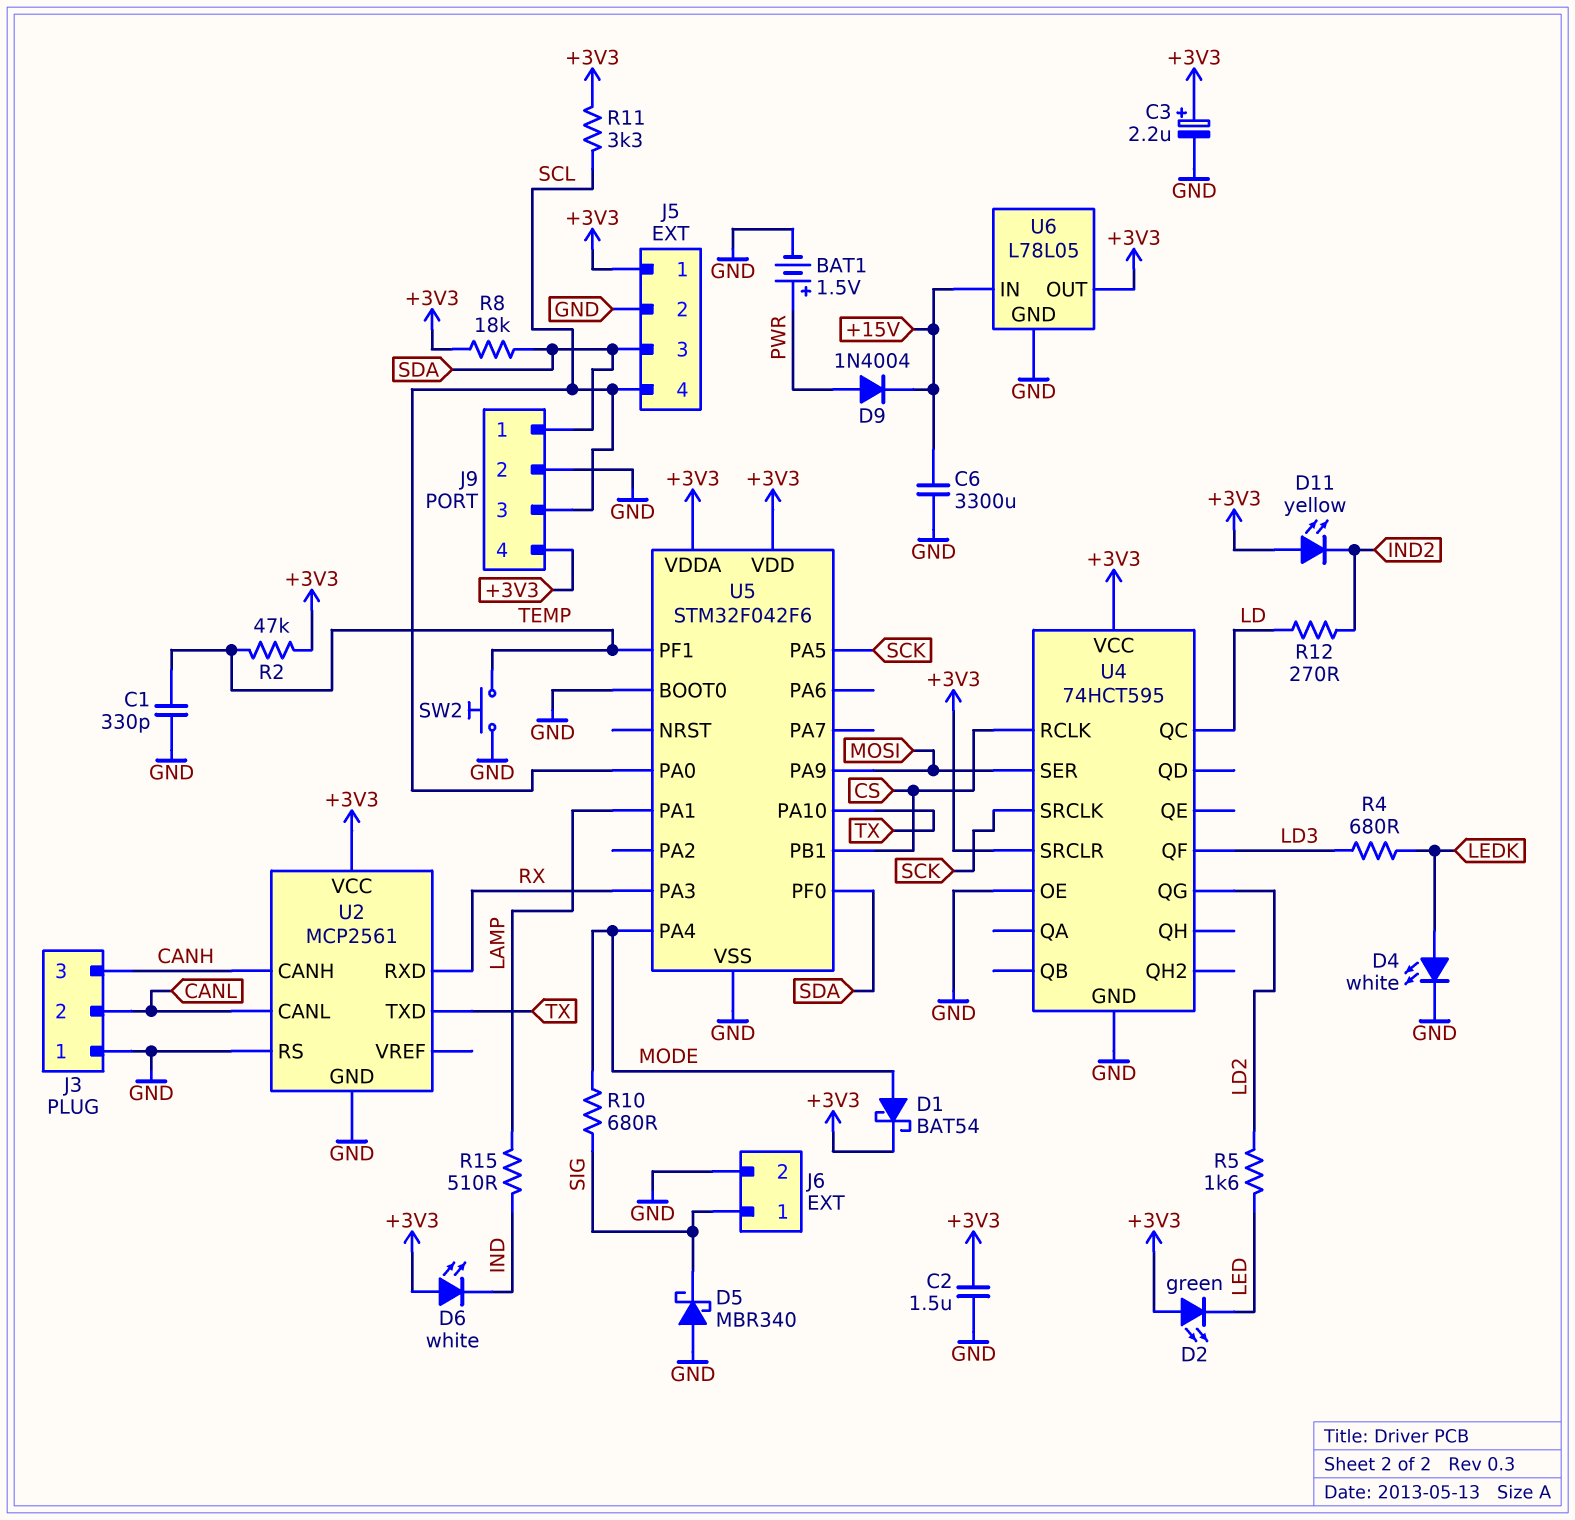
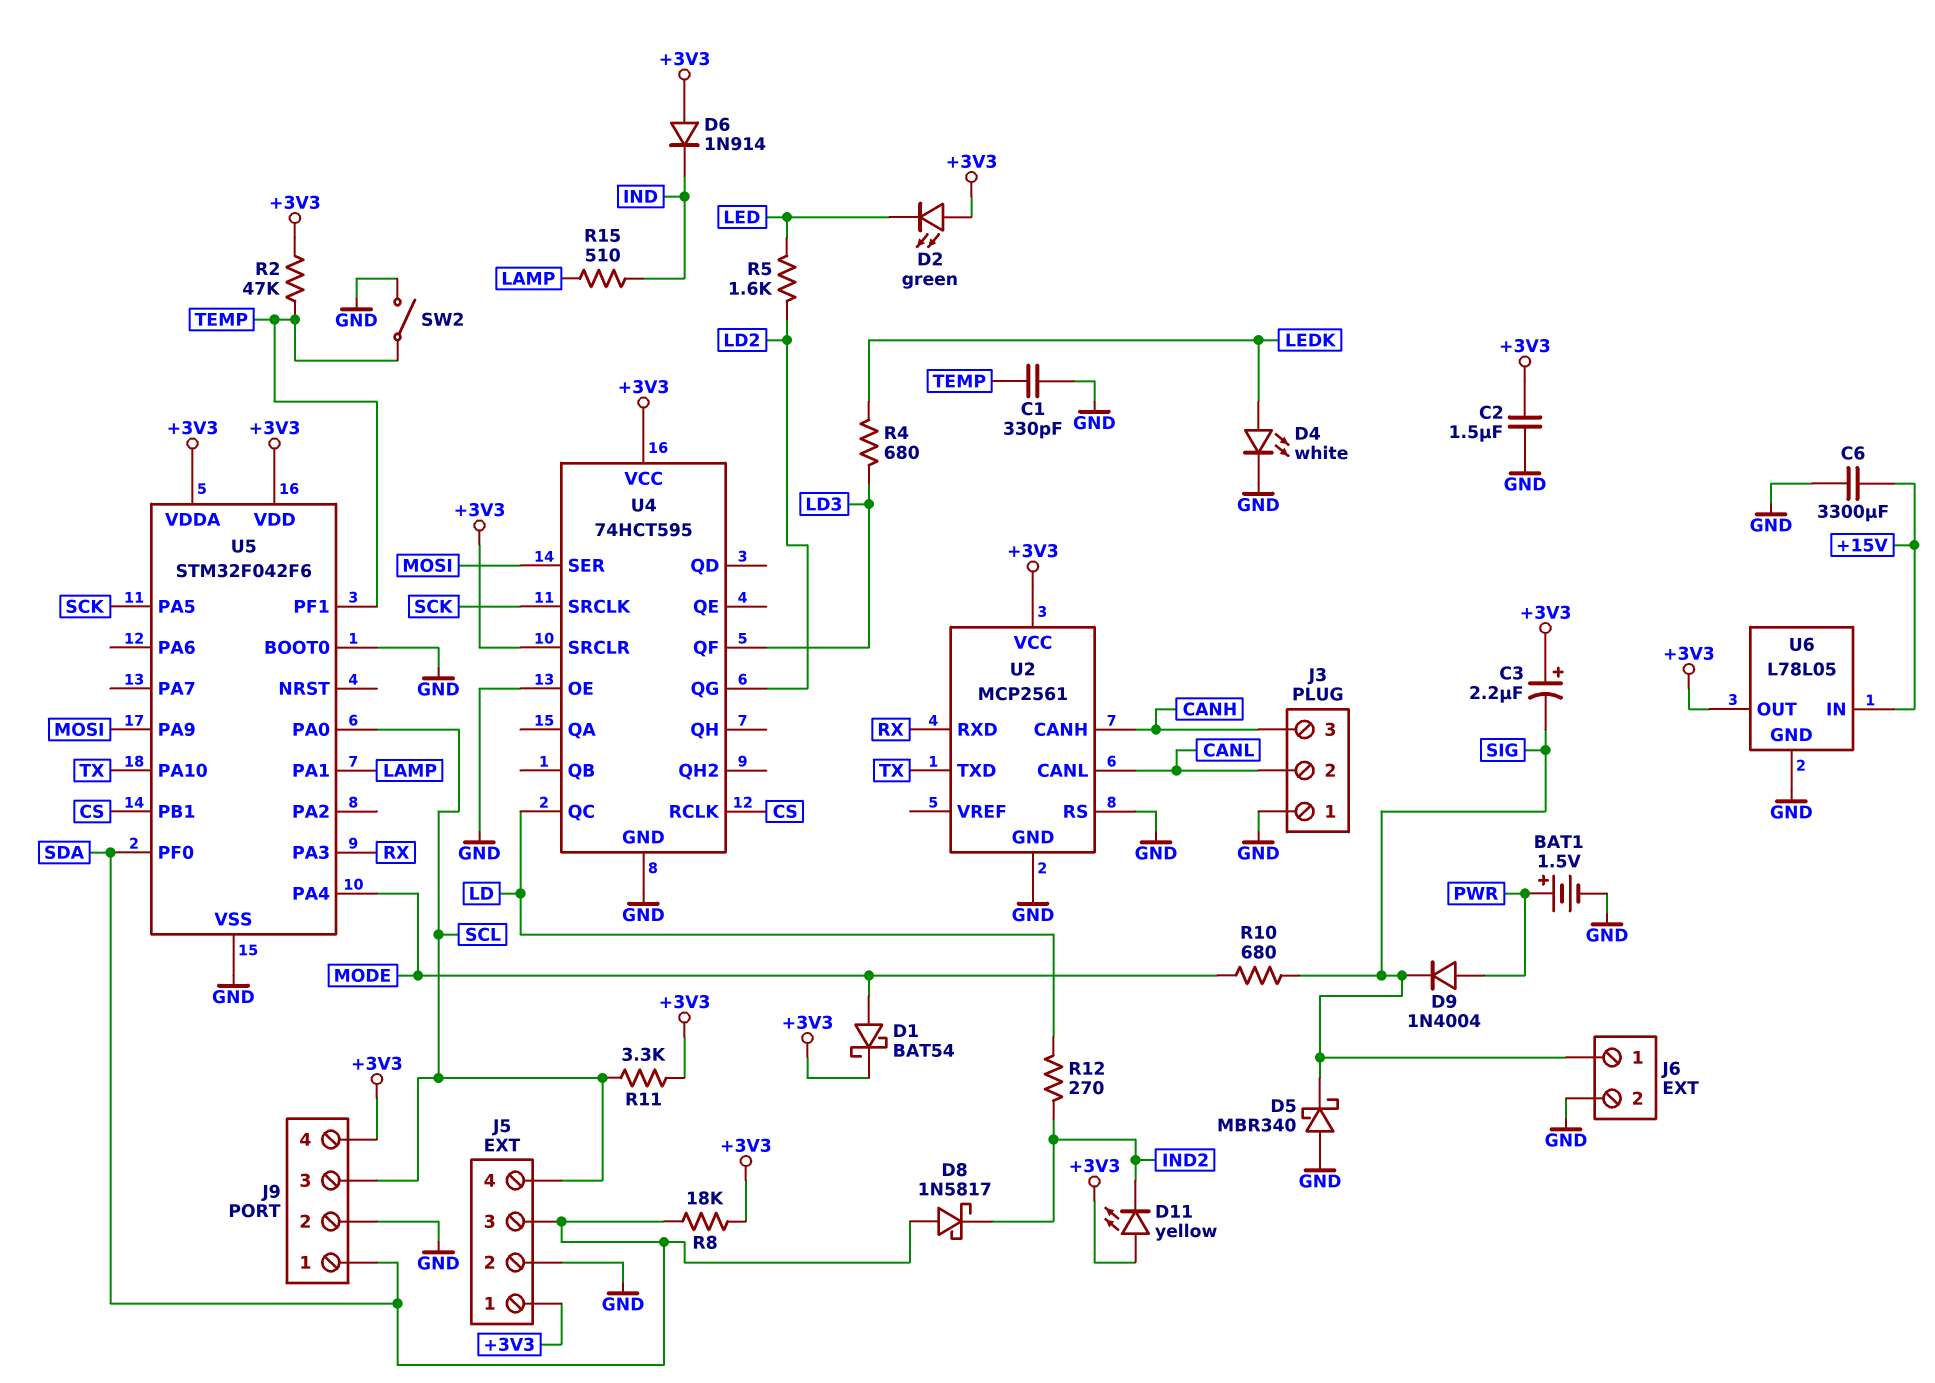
C3: 2.2uF (plus +3V3, minus GND) -> 2.2uF (plus +3V3, minus SIG)
D6: LED white (A +3V3, K IND) -> diode 1N914 (A +3V3, K IND)
D8: none -> schottky 1N5817 (A SDA, K IND2)
D9: diode 1N4004 (A PWR, K +15V) -> diode 1N4004 (A PWR, K SIG)
SW2: button (GND, TEMP) -> switch (GND, TEMP)

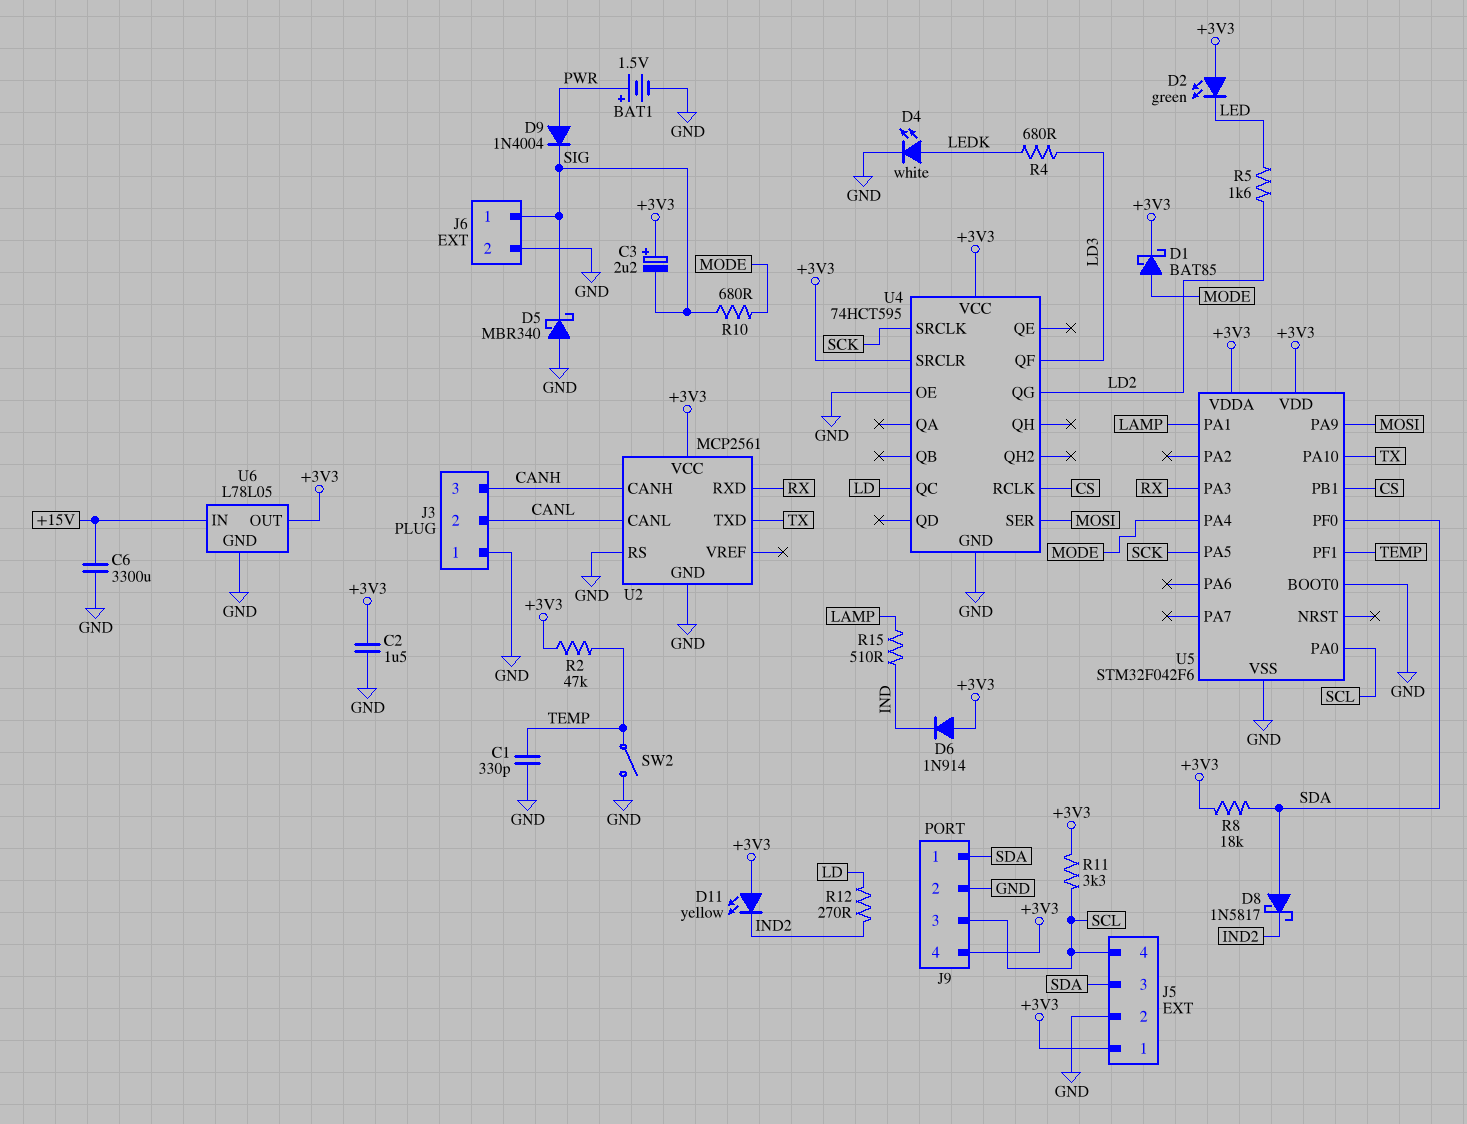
D1: schottky BAT54 (A MODE, K +3V3) -> schottky BAT85 (A MODE, K +3V3)

